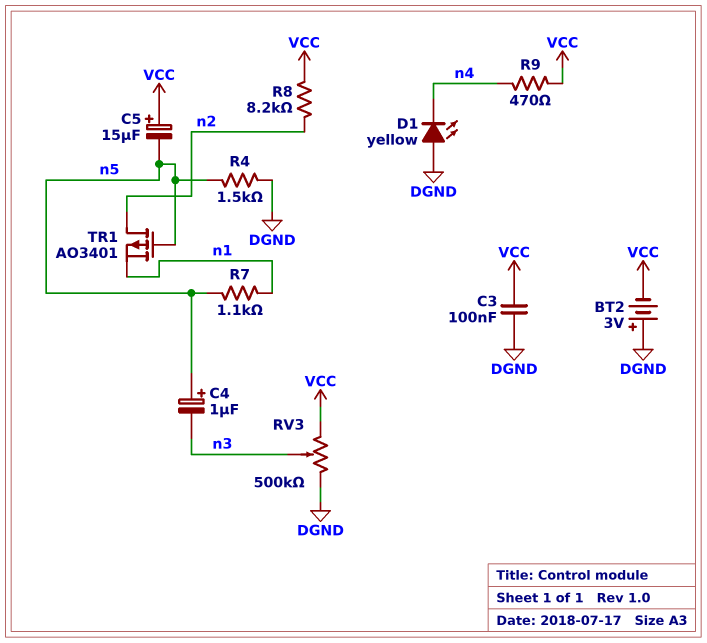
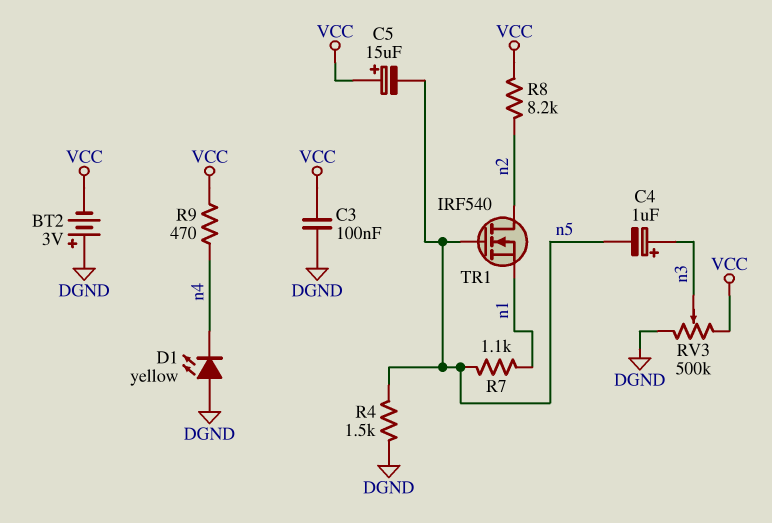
C4: 1uF (plus n5, minus n3) -> 1uF (plus n3, minus n5)
TR1: PMOS AO3401 (G n5, D n2, S n1) -> NMOS IRF540 (G n5, D n2, S n1)

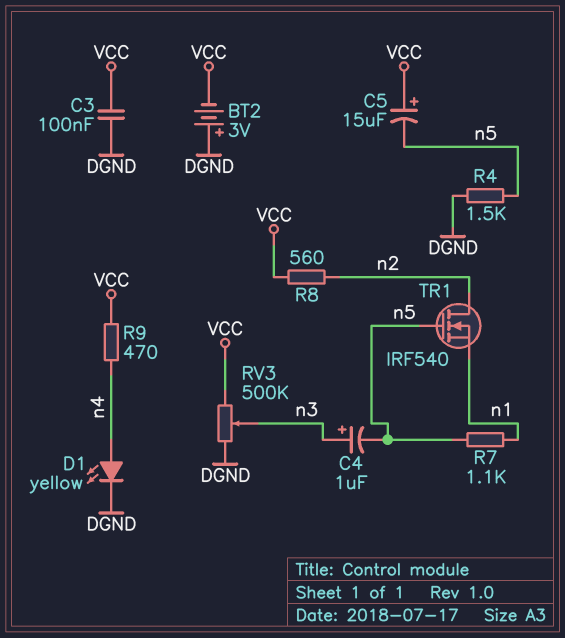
D1: LED yellow (A DGND, K n4) -> LED yellow (A n4, K DGND)
R8: 8.2k (VCC, n2) -> 560 (VCC, n2)

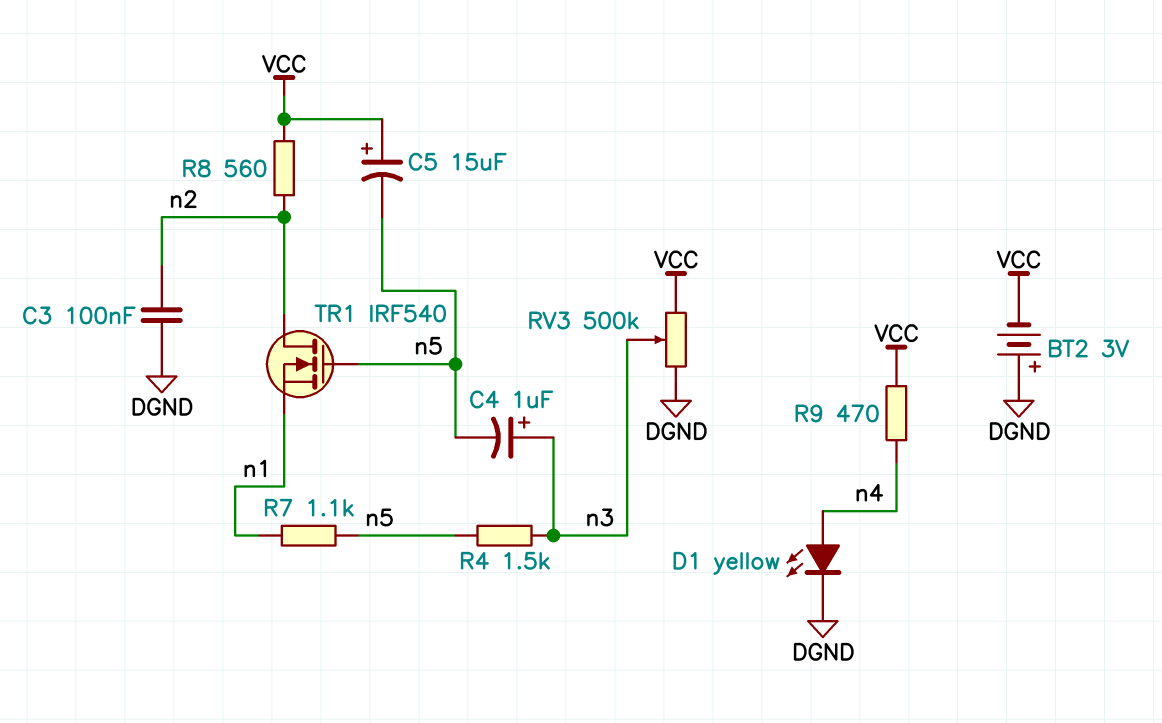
C3: 100nF (DGND, VCC) -> 100nF (DGND, n2)
R4: 1.5k (DGND, n5) -> 1.5k (n3, n5)

